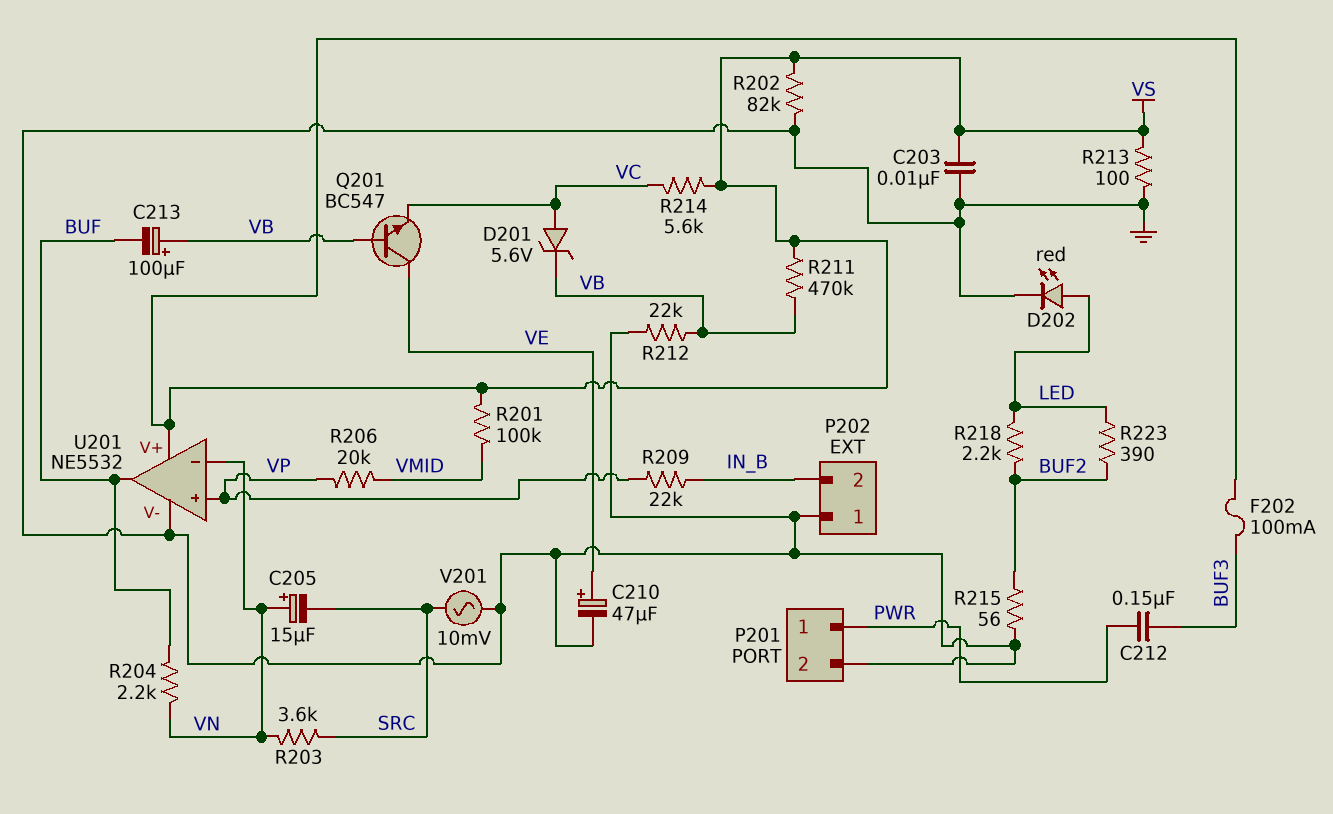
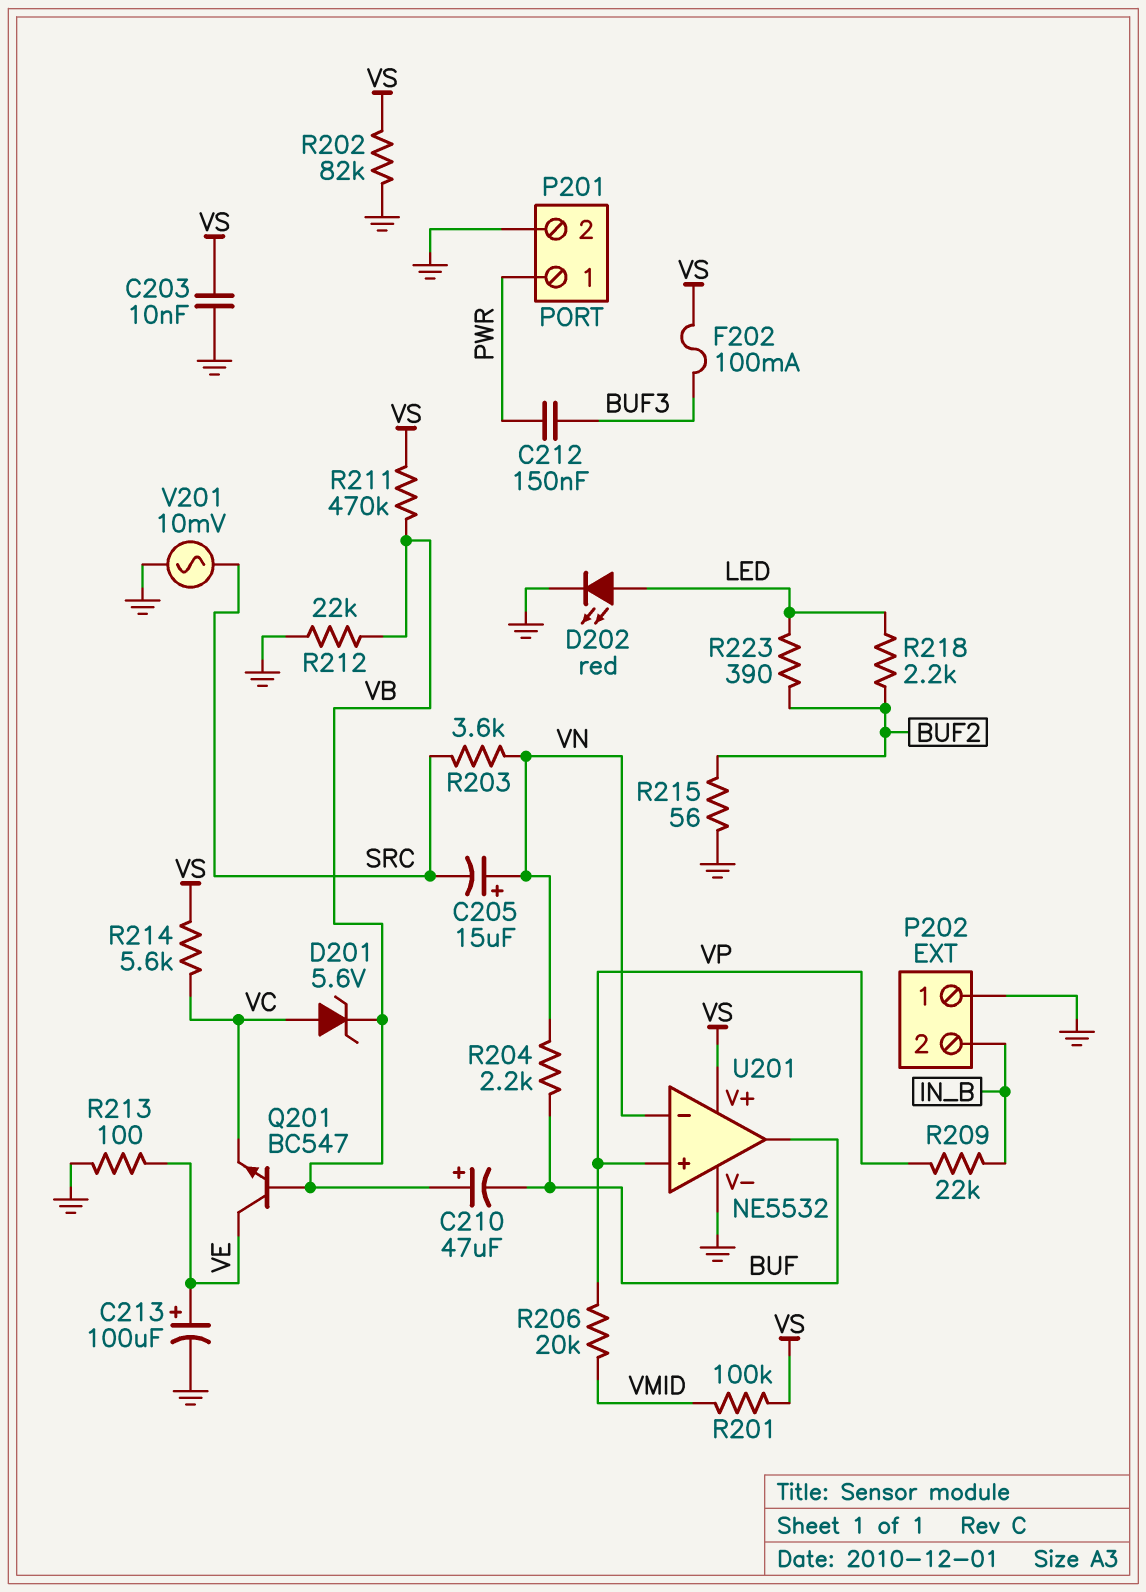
C210: 47uF (plus VE, minus GND) -> 47uF (plus VB, minus BUF)
C213: 100uF (plus VB, minus BUF) -> 100uF (plus VE, minus GND)
R213: 100 (GND, VS) -> 100 (GND, VE)

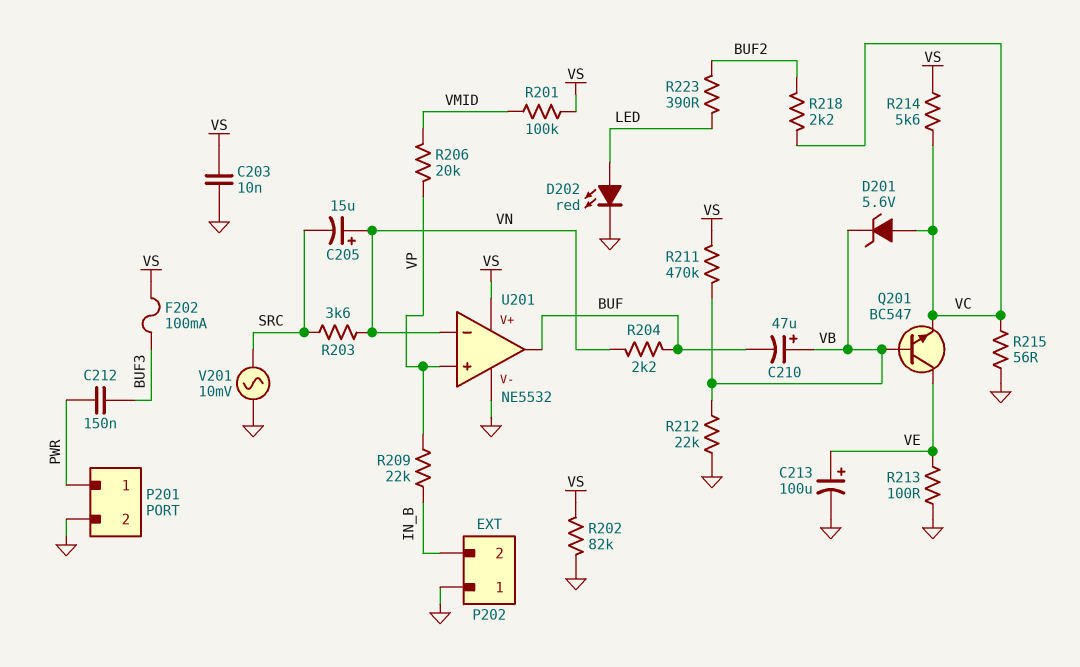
R215: 56 (BUF2, GND) -> 56 (GND, VC)
R218: 2.2k (BUF2, LED) -> 2.2k (BUF2, VC)

